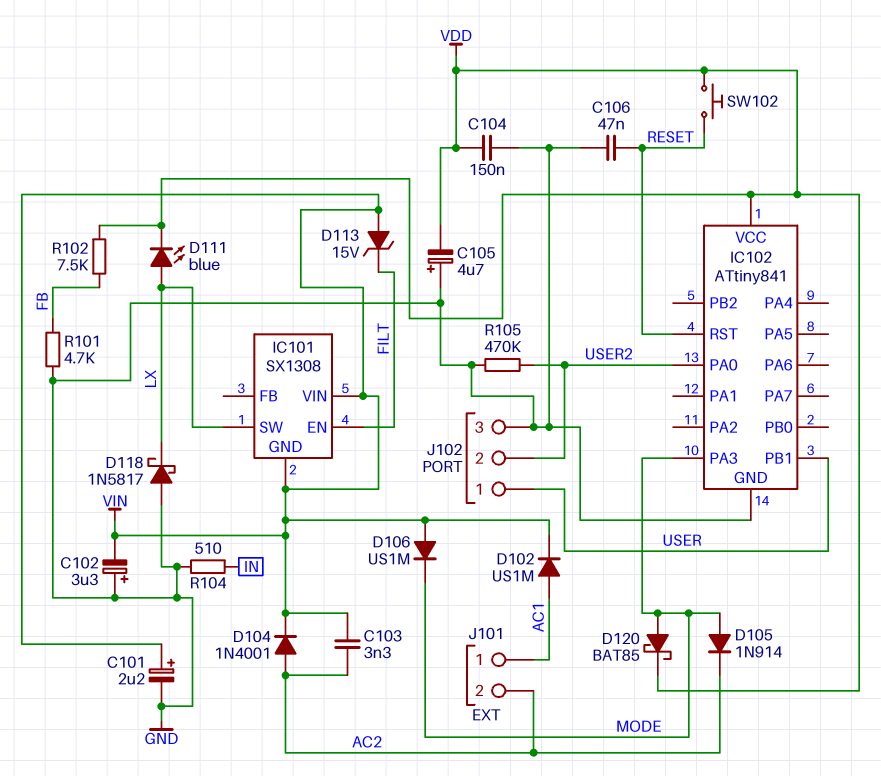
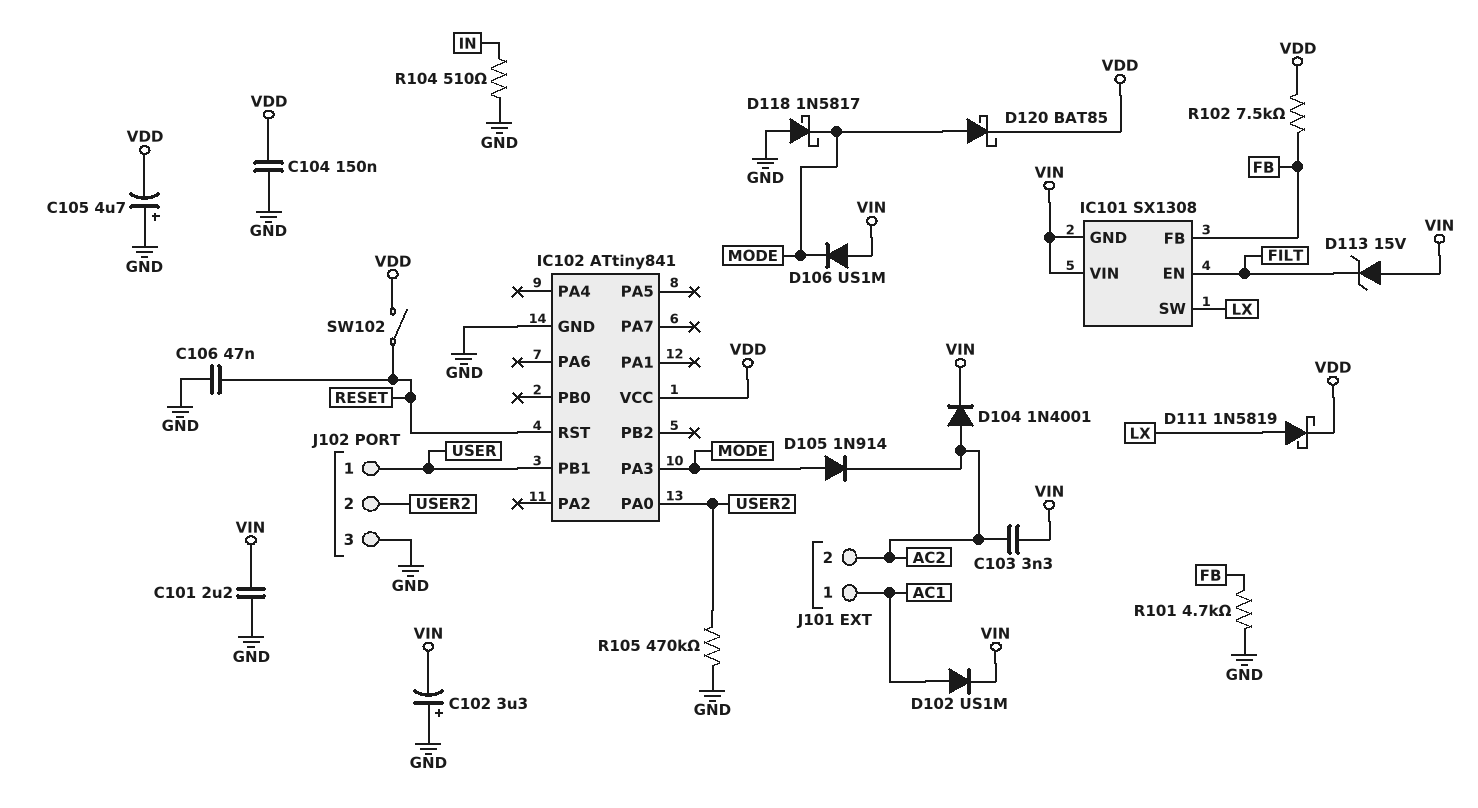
C101: 2.2uF (plus VIN, minus GND) -> 2.2uF (GND, VIN)
D111: LED blue (A LX, K VDD) -> schottky 1N5819 (A LX, K VDD)
D118: schottky 1N5817 (A GND, K LX) -> schottky 1N5817 (A GND, K MODE)
IC101 pin FB: none -> FB
SW102: button (RESET, VDD) -> switch (RESET, VDD)

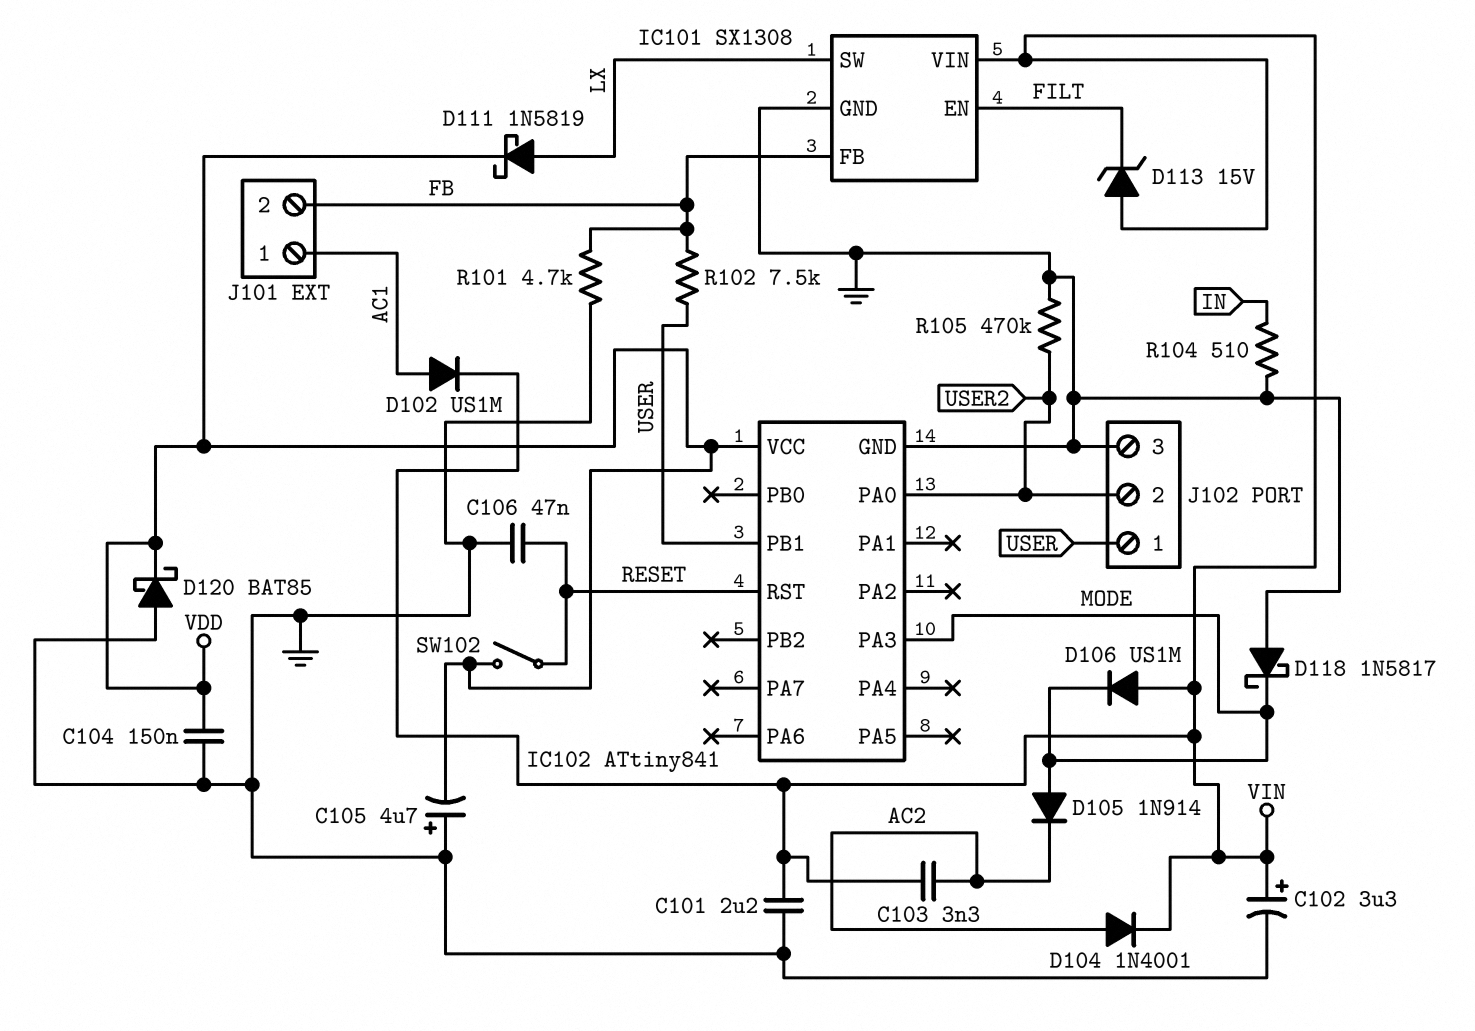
C102: 3.3uF (plus GND, minus VIN) -> 3.3uF (plus VIN, minus GND)
D120: schottky BAT85 (A MODE, K VDD) -> schottky BAT85 (A GND, K VDD)
IC101 pin GND: VIN -> GND
J101 pin 2: AC2 -> FB
R102: 7.5k (FB, VDD) -> 7.5k (FB, USER)

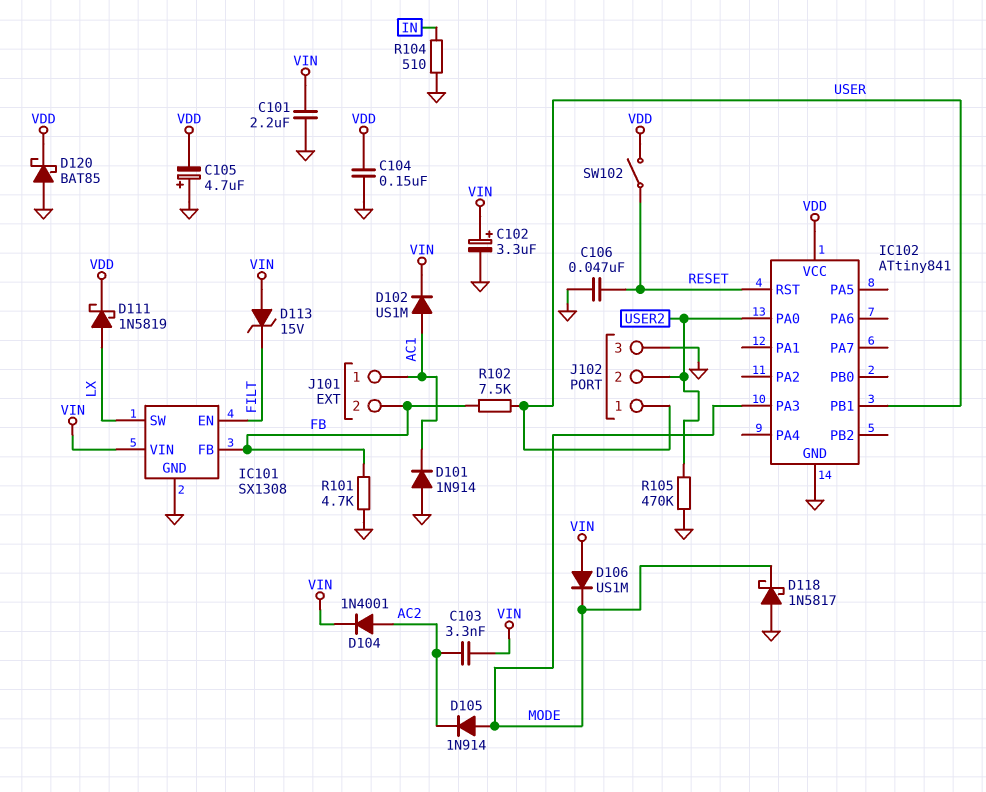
D101: none -> diode 1N914 (A GND, K AC1)

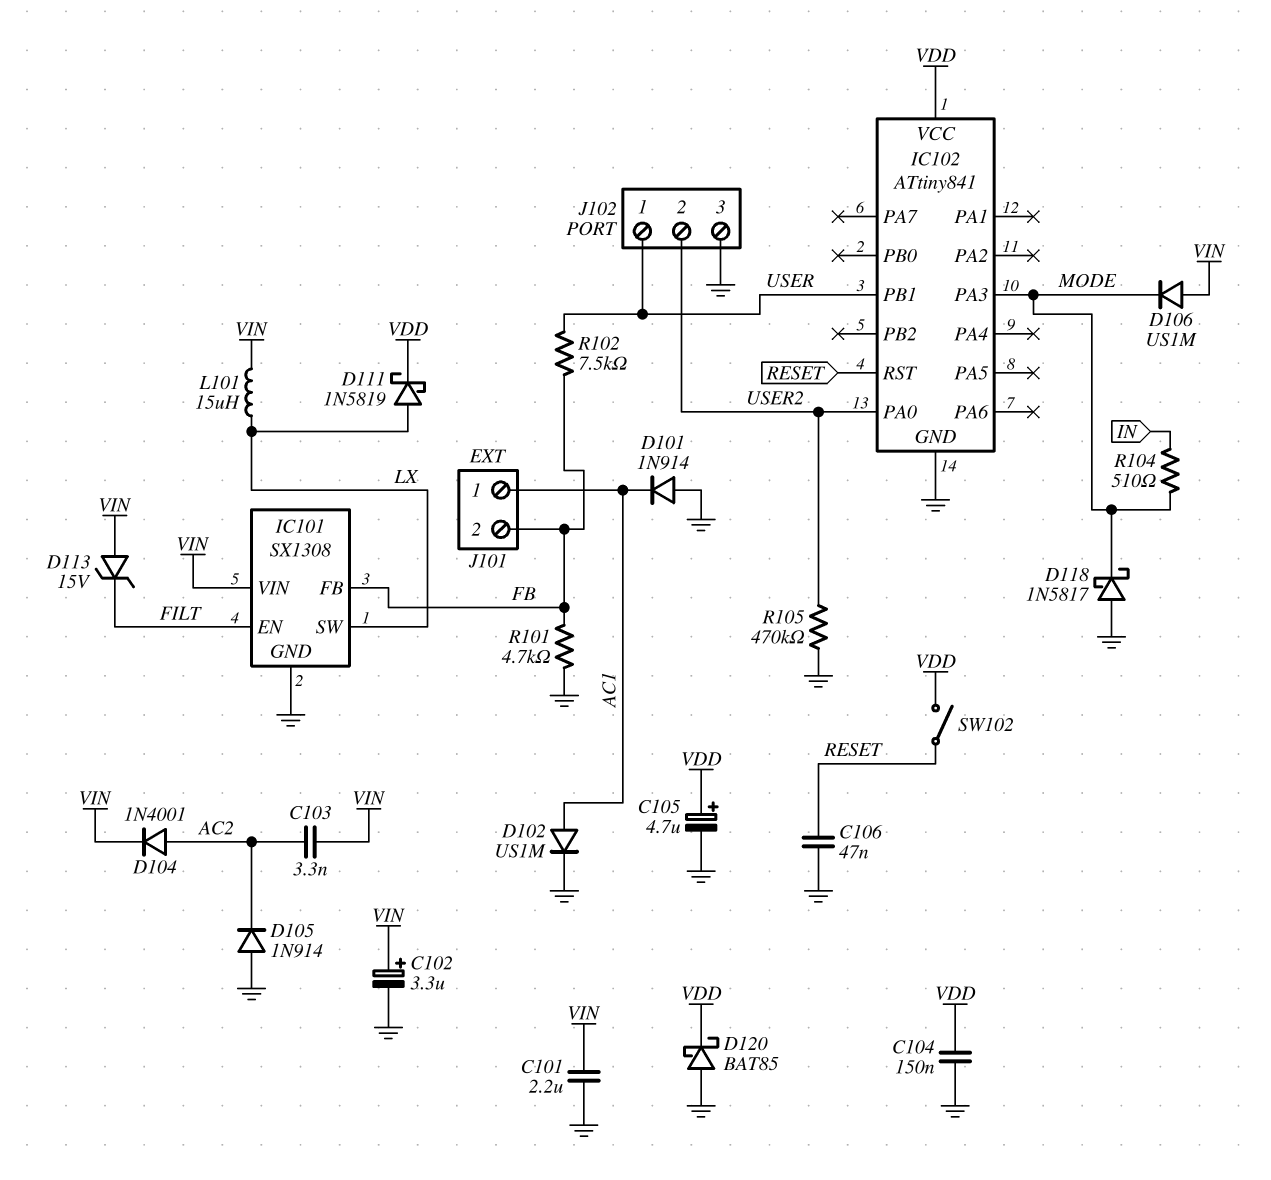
C105: 4.7uF (plus GND, minus VDD) -> 4.7uF (plus VDD, minus GND)
D102: diode US1M (A AC1, K VIN) -> diode US1M (A AC1, K GND)
D105: diode 1N914 (A MODE, K AC2) -> diode 1N914 (A GND, K AC2)
L101: none -> 15uH (LX, VIN)
R104: 510 (GND, IN) -> 510 (IN, MODE)

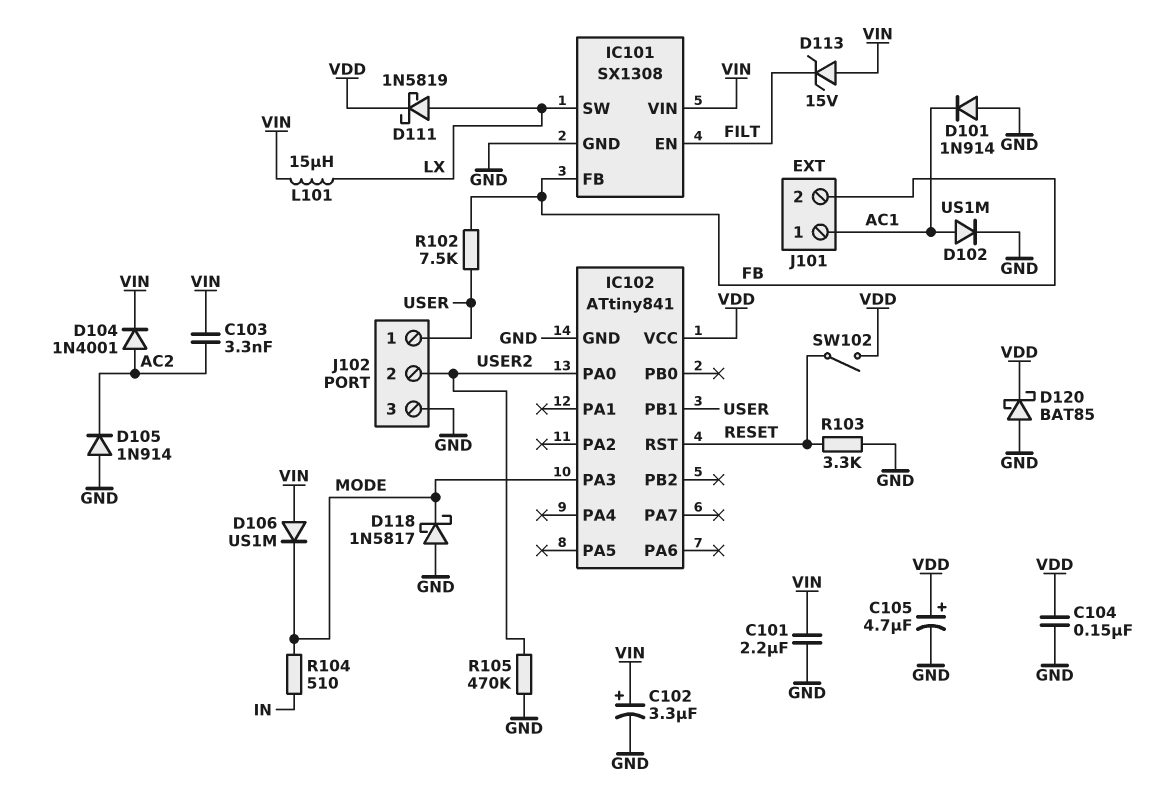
C106: 47nF (GND, RESET) -> none
R101: 4.7k (FB, GND) -> none
R103: none -> 3.3k (GND, RESET)

